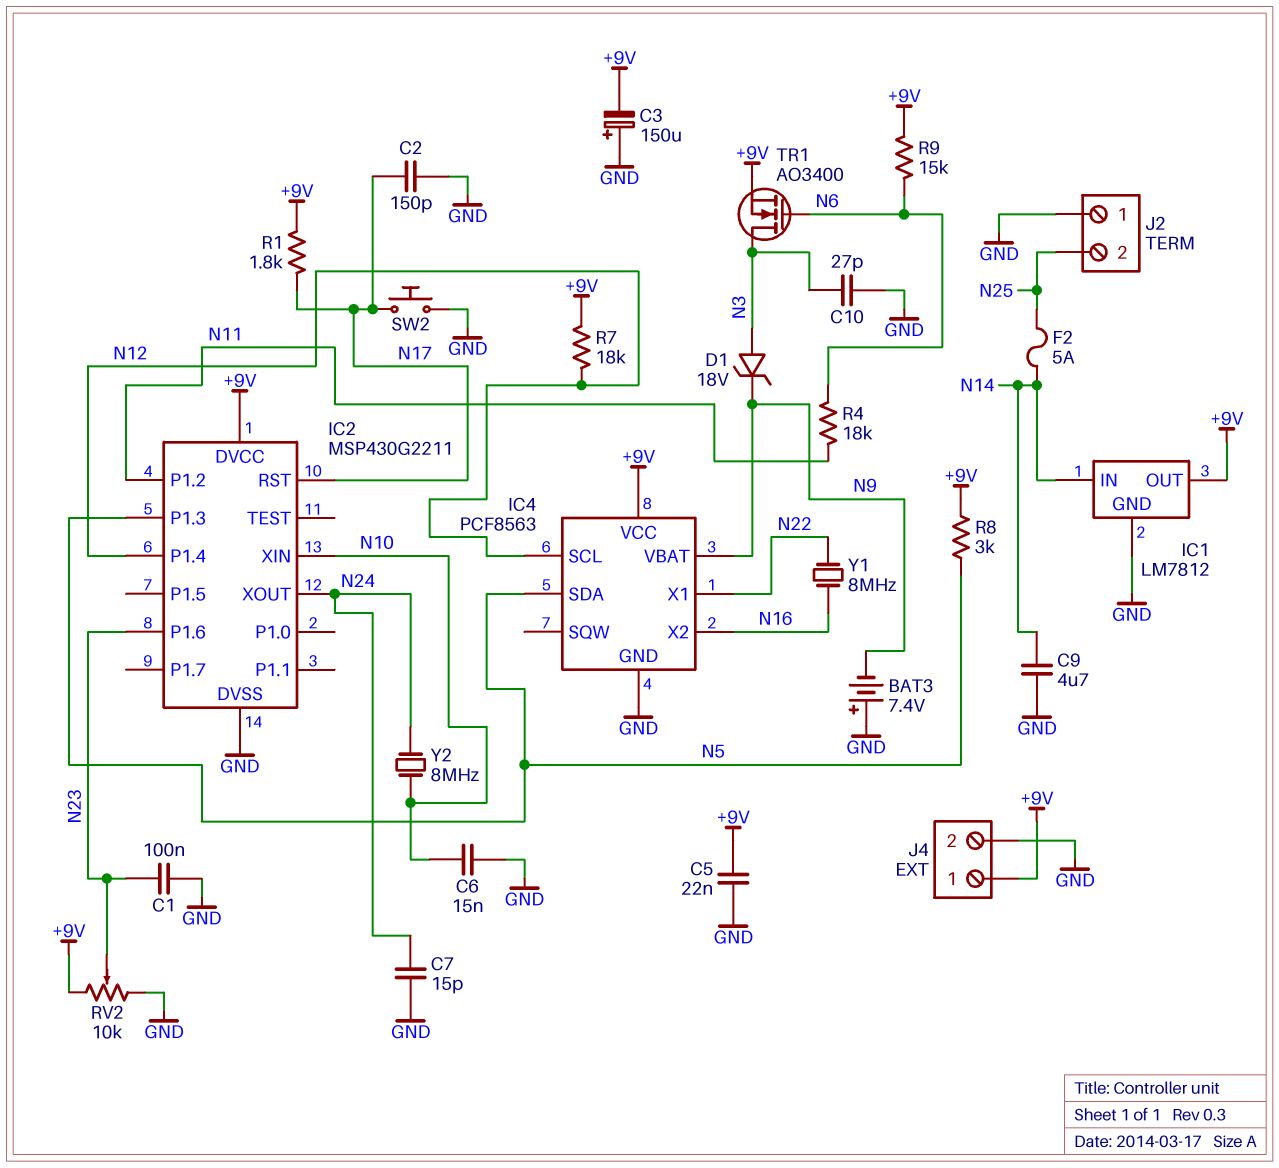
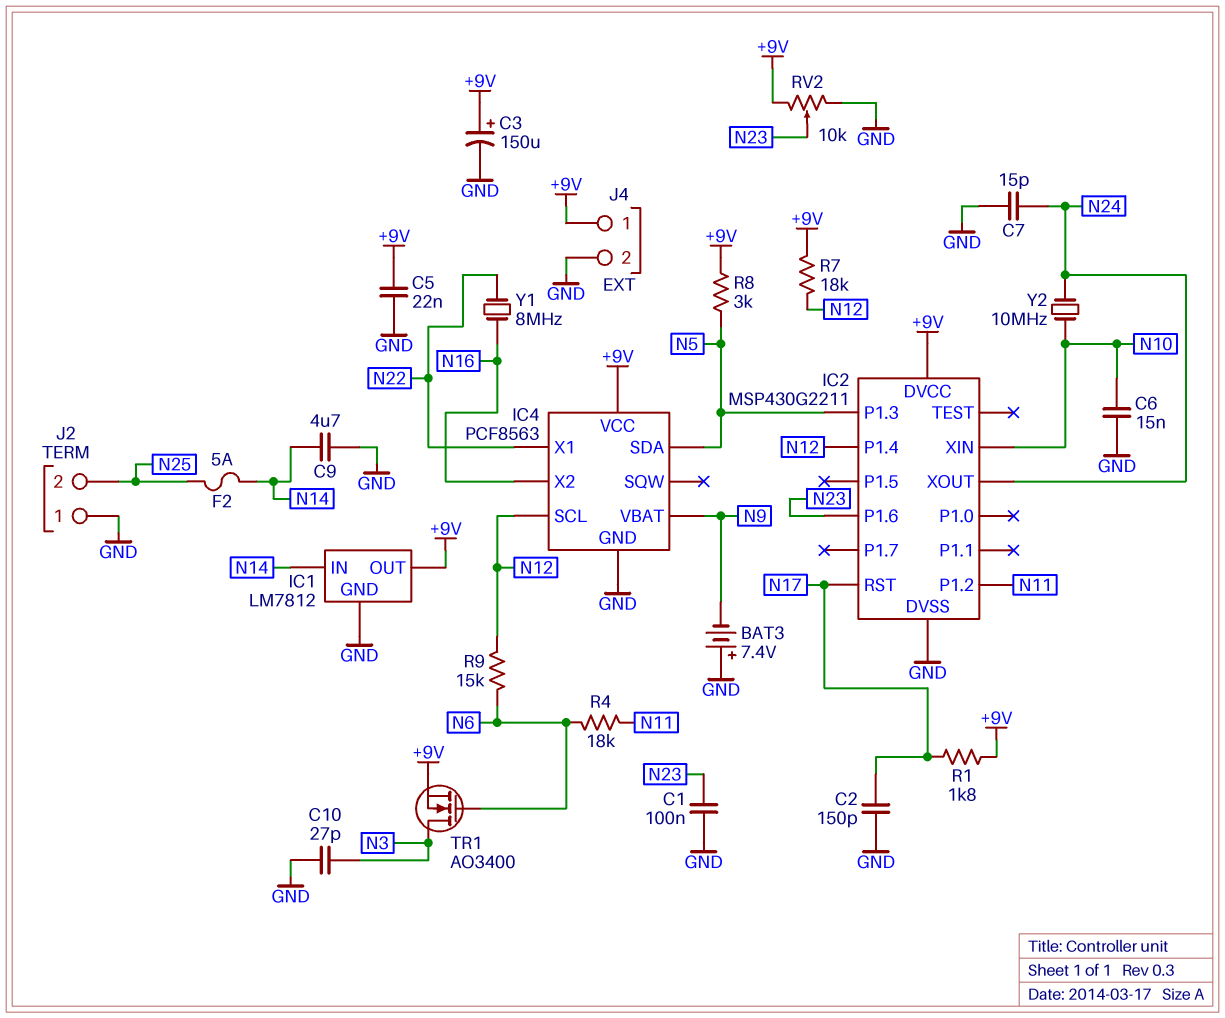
C3: 150uF (plus GND, minus +9V) -> 150uF (plus +9V, minus GND)
D1: zener 18V (A N3, K N9) -> none
R9: 15k (+9V, N6) -> 15k (N6, N12)
SW2: button (GND, N17) -> none
Y2: 8MHz (N10, N24) -> 10MHz (N10, N24)

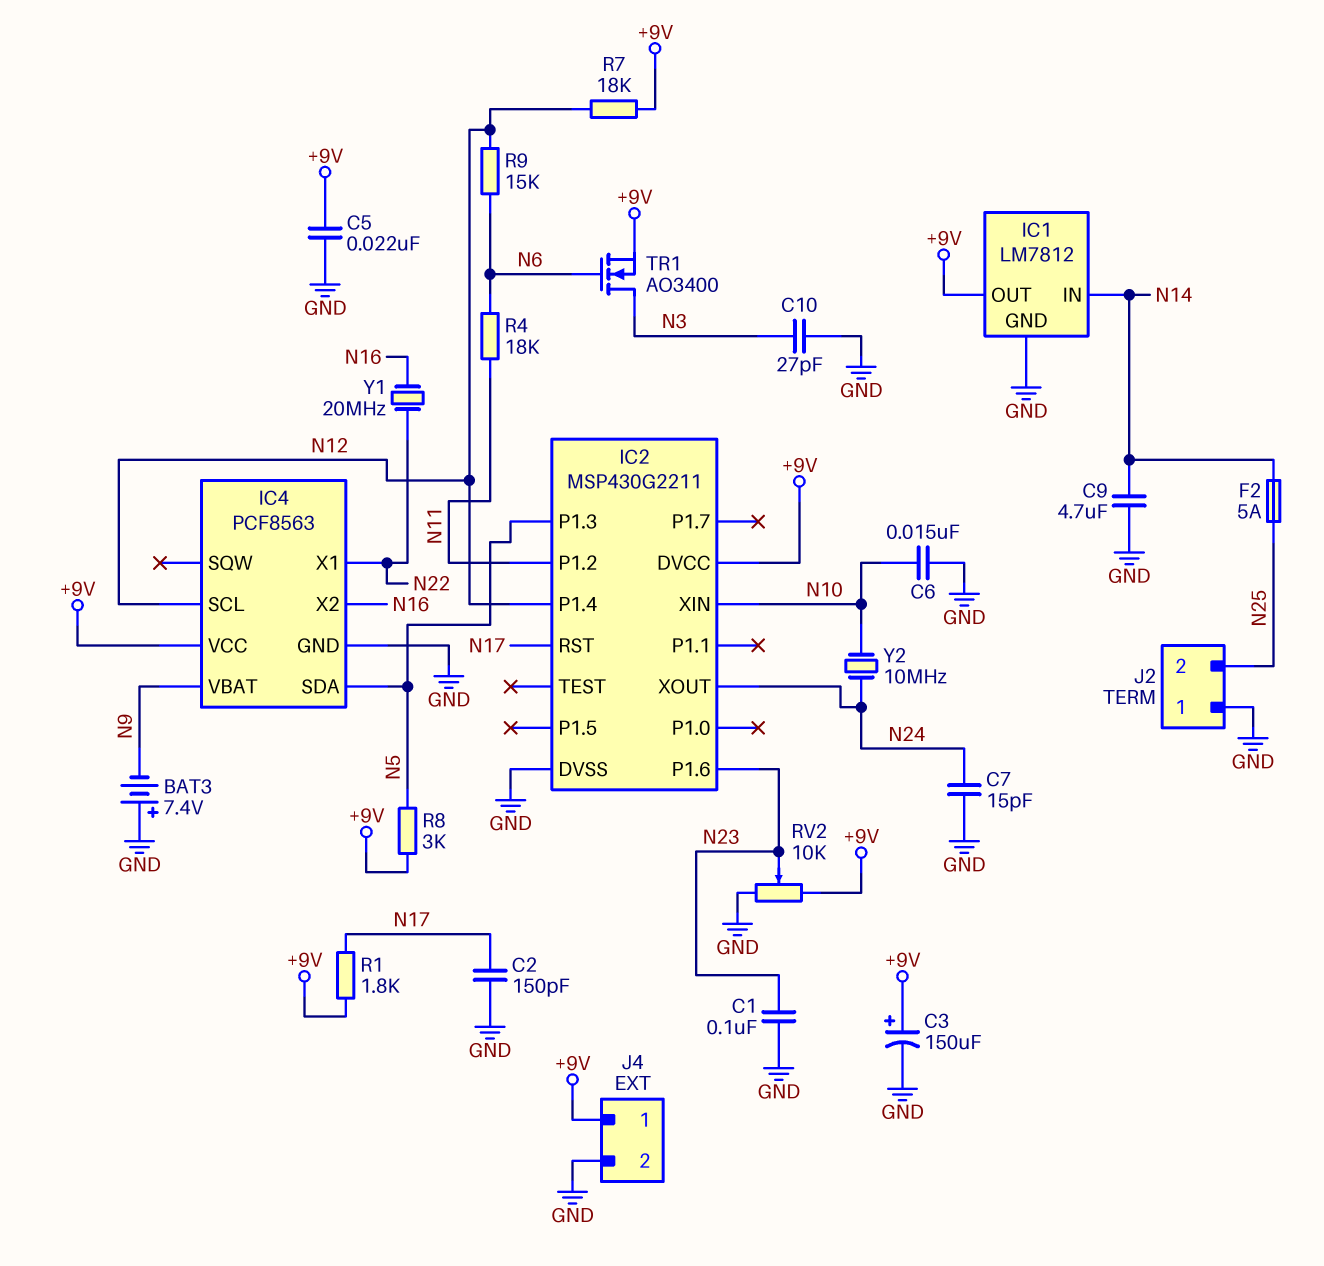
Y1: 8MHz (N16, N22) -> 20MHz (N16, N22)

